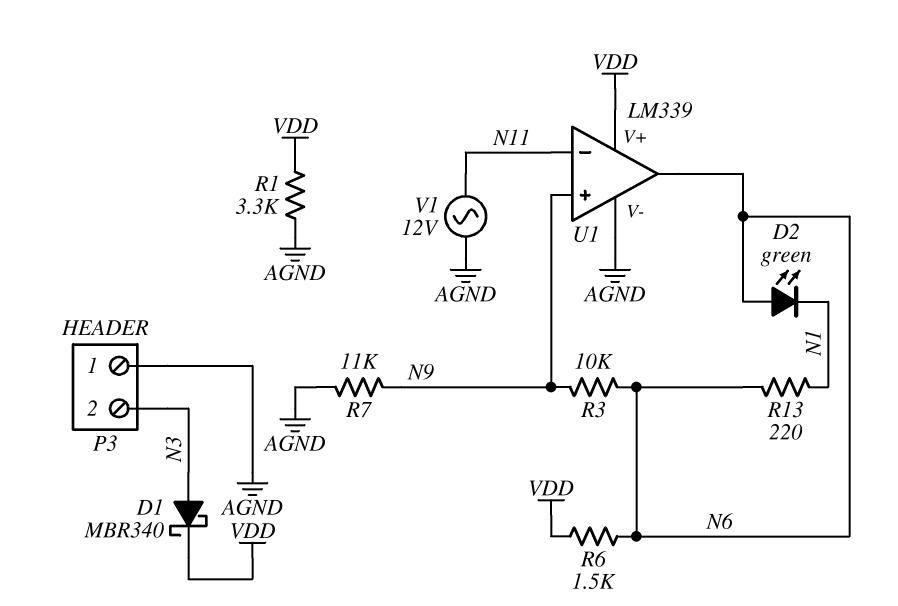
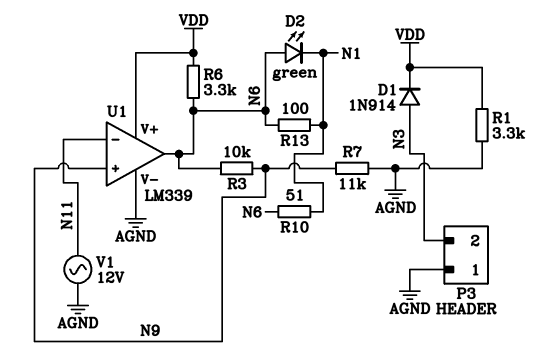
D1: schottky MBR340 (A N3, K VDD) -> diode 1N914 (A N3, K VDD)
R6: 1.5k (N6, VDD) -> 3.3k (N6, VDD)
R10: none -> 51 (N1, N6)
R13: 220 (N1, N6) -> 100 (N1, N6)

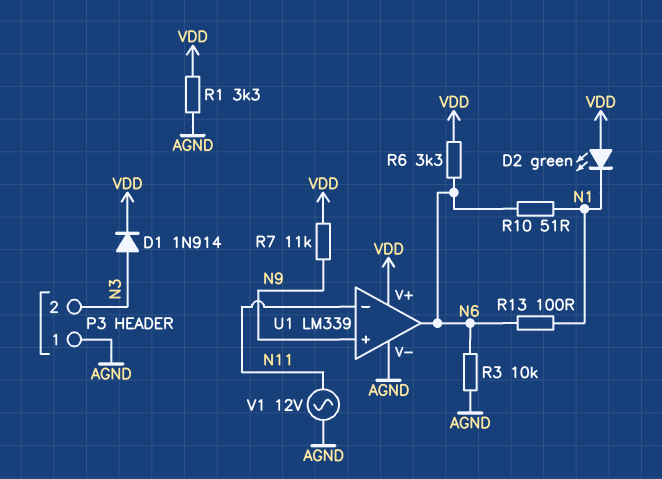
D2: LED green (A N6, K N1) -> LED green (A VDD, K N1)
R3: 10k (N6, N9) -> 10k (AGND, N6)
R7: 11k (AGND, N9) -> 11k (N9, VDD)

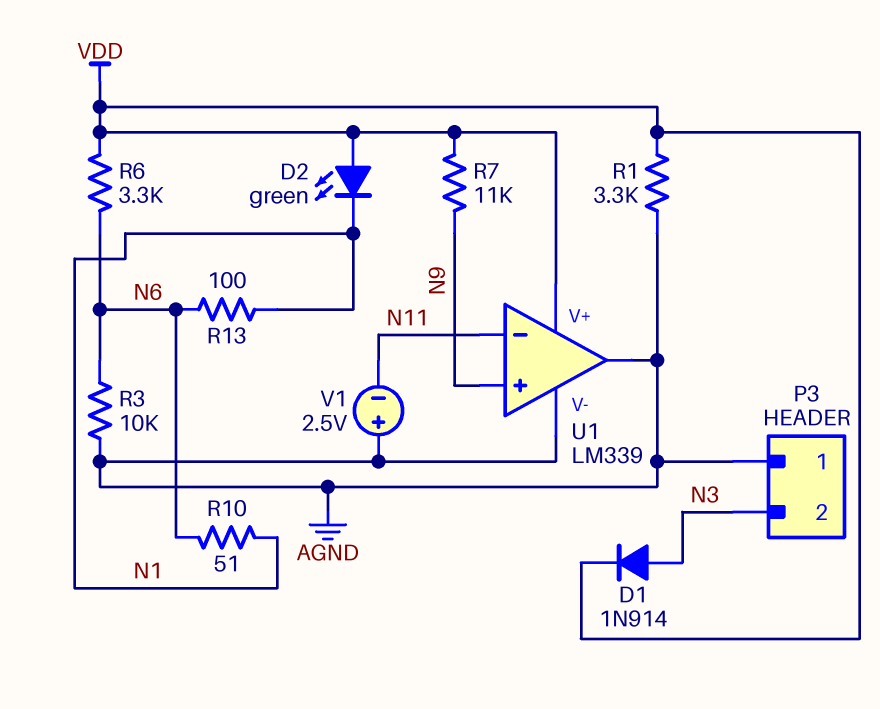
U1 pin out: N6 -> AGND
V1: AC 12V (AGND, N11) -> 2.5V (plus AGND, minus N11)

